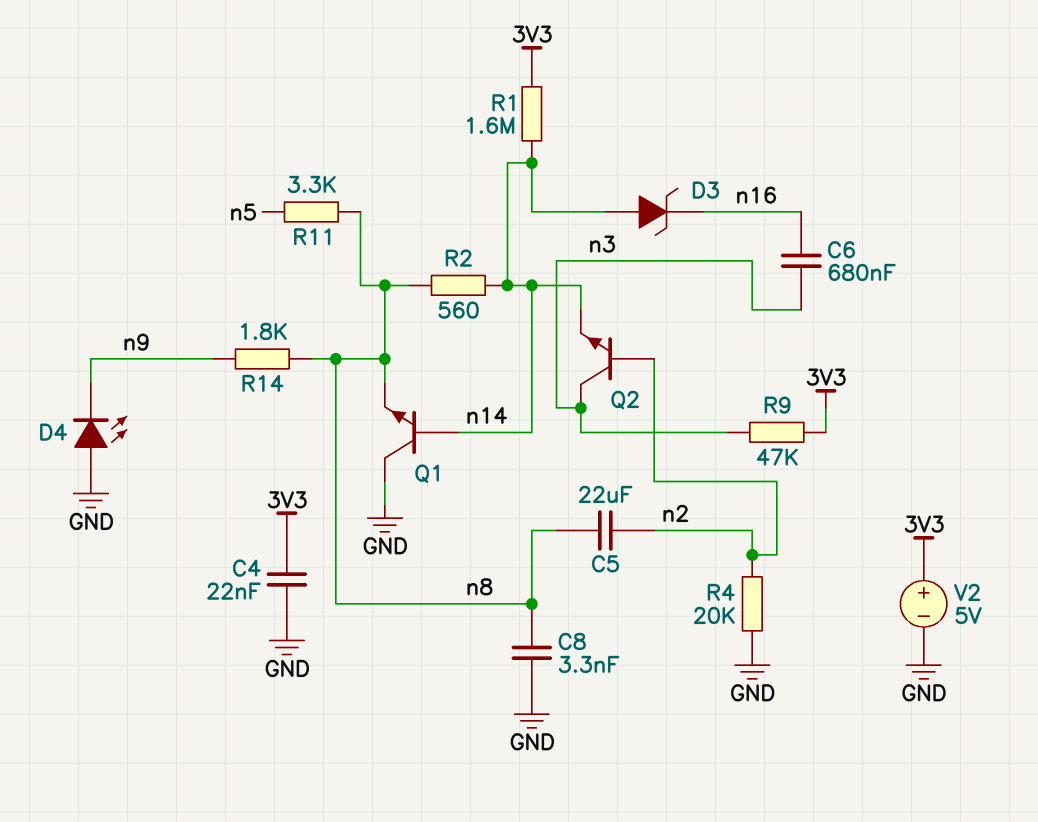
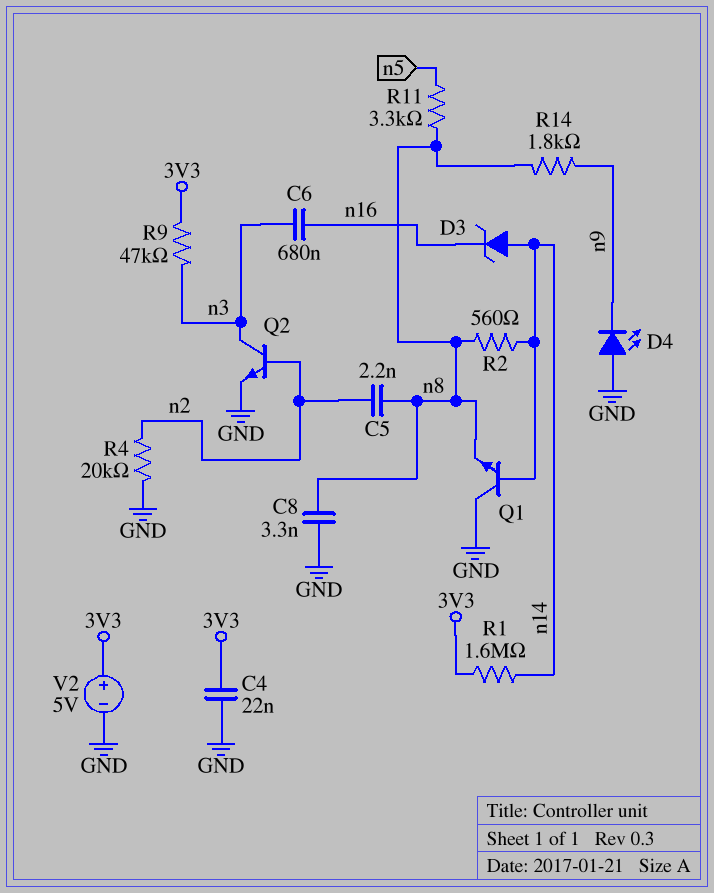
C5: 22uF (n2, n8) -> 2.2nF (n2, n8)
Q2: NPN (B n2, C n3, E n14) -> NPN (B n2, C n3, E GND)

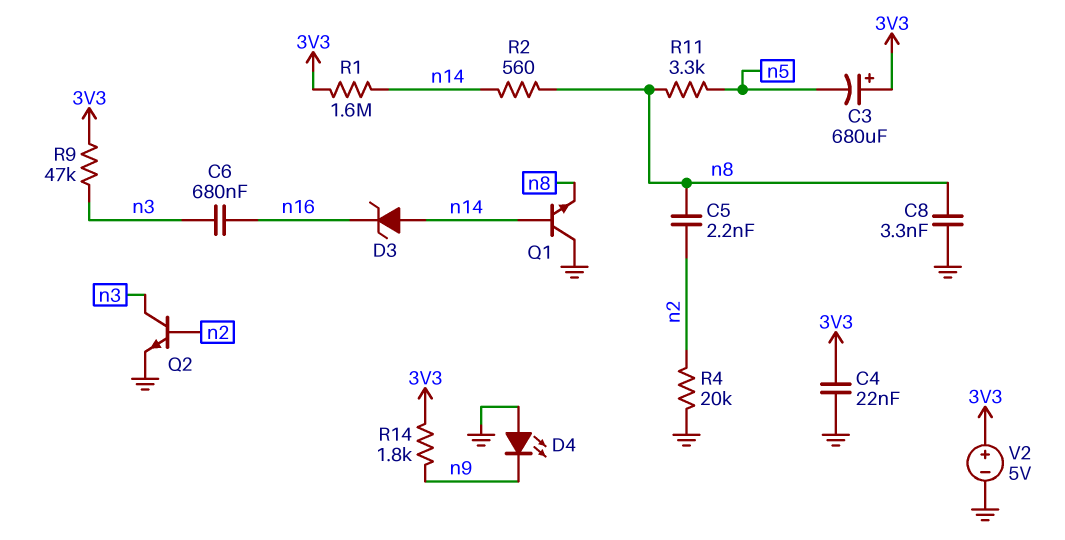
C3: none -> 680uF (plus 3V3, minus n5)
R14: 1.8k (n8, n9) -> 1.8k (3V3, n9)

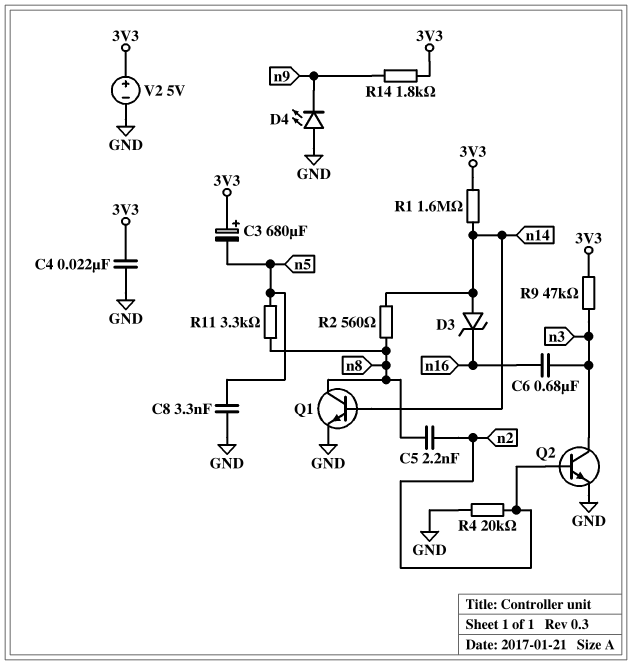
C8: 3.3nF (GND, n8) -> 3.3nF (GND, n5)
Q1: NPN (B n14, C GND, E n8) -> NPN (B n14, C n8, E GND)

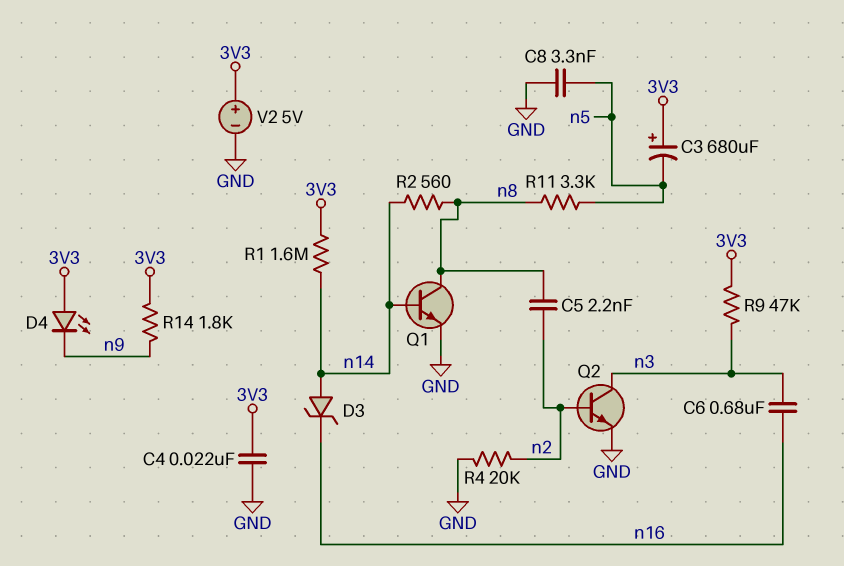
D4: LED (A GND, K n9) -> LED (A 3V3, K n9)

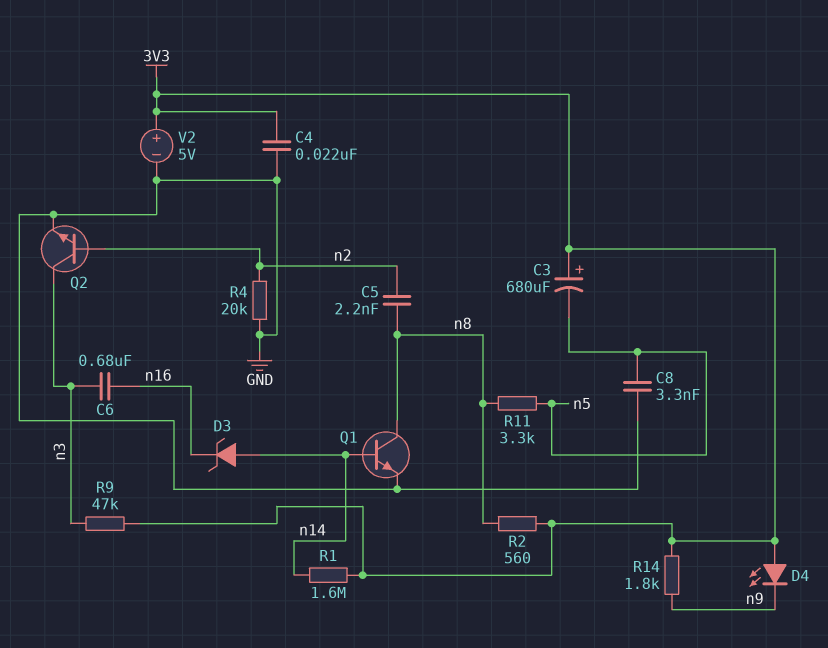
R2: 560 (n8, n14) -> 560 (3V3, n8)

